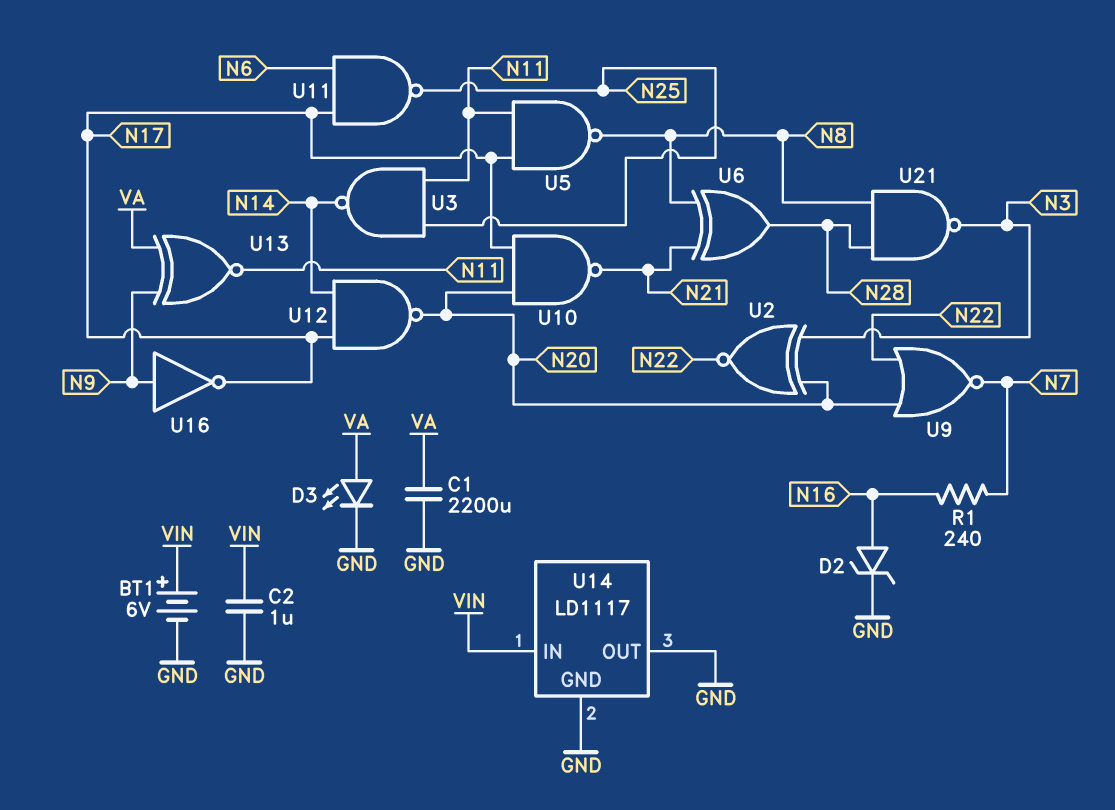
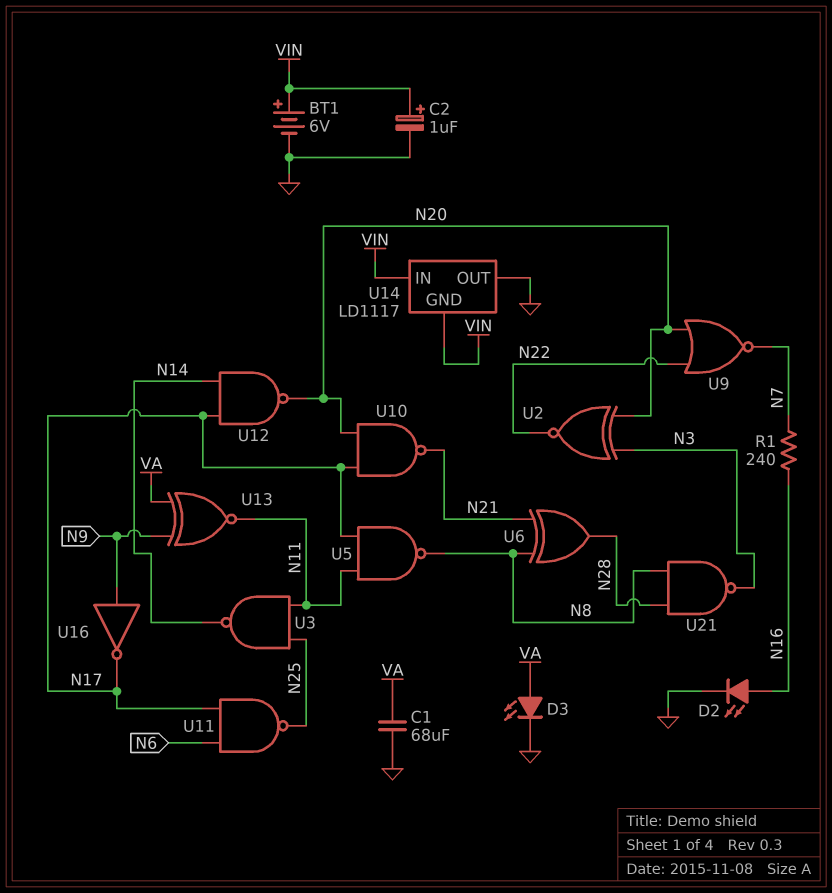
C1: 2200uF (GND, VA) -> 68uF (GND, VA)
C2: 1uF (GND, VIN) -> 1uF (plus VIN, minus GND)
D2: zener (A N16, K GND) -> LED (A N16, K GND)
U14 pin GND: GND -> VIN

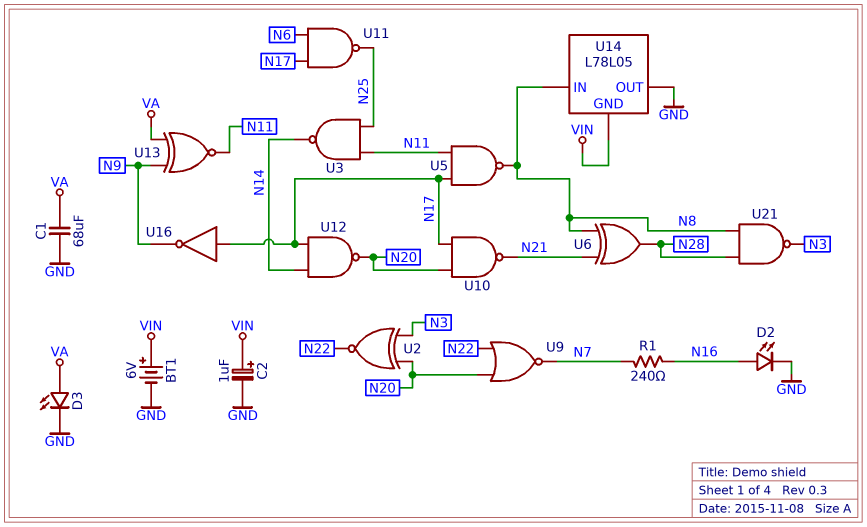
U14: LD1117 -> L78L05
U14 pin IN: VIN -> N8
U16: NOT (in N9, out N17) -> NOT (in N17, out N9)

